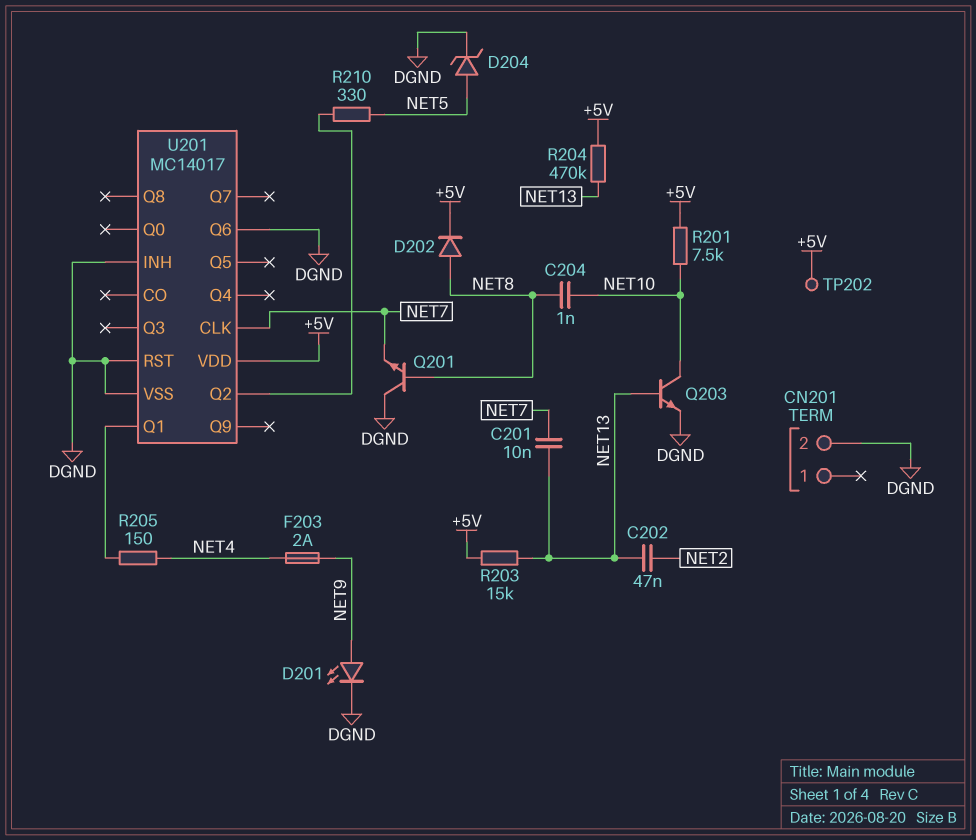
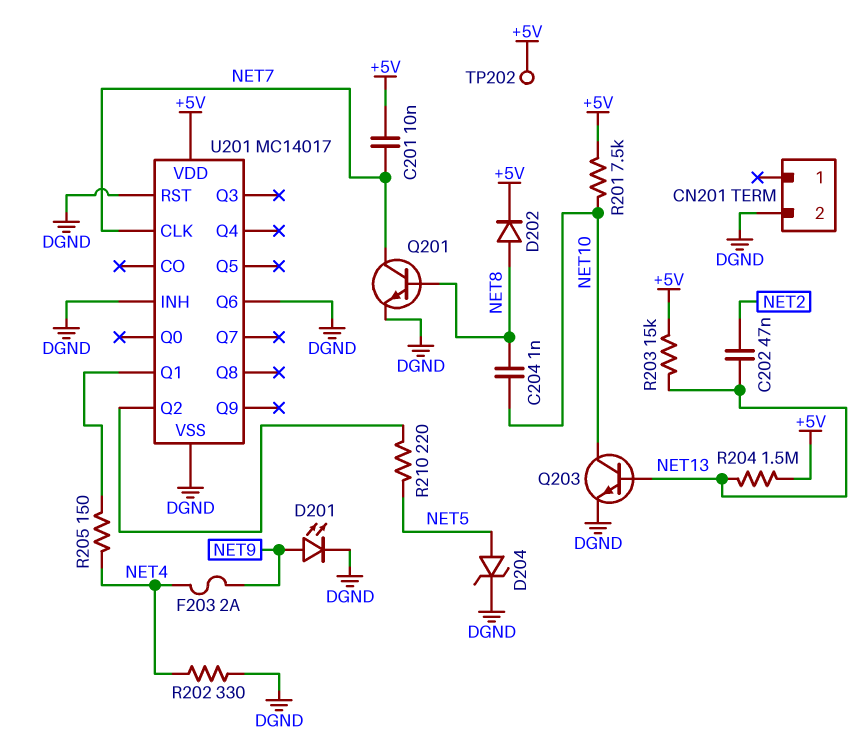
C201: 10nF (NET7, NET13) -> 10nF (+5V, NET7)
Q201: NPN (B NET8, C DGND, E NET7) -> NPN (B NET8, C NET7, E DGND)
R202: none -> 330 (DGND, NET4)
R204: 470k (+5V, NET13) -> 1.5M (+5V, NET13)
R210: 330 (NET5, U201/Q2) -> 220 (NET5, U201/Q2)

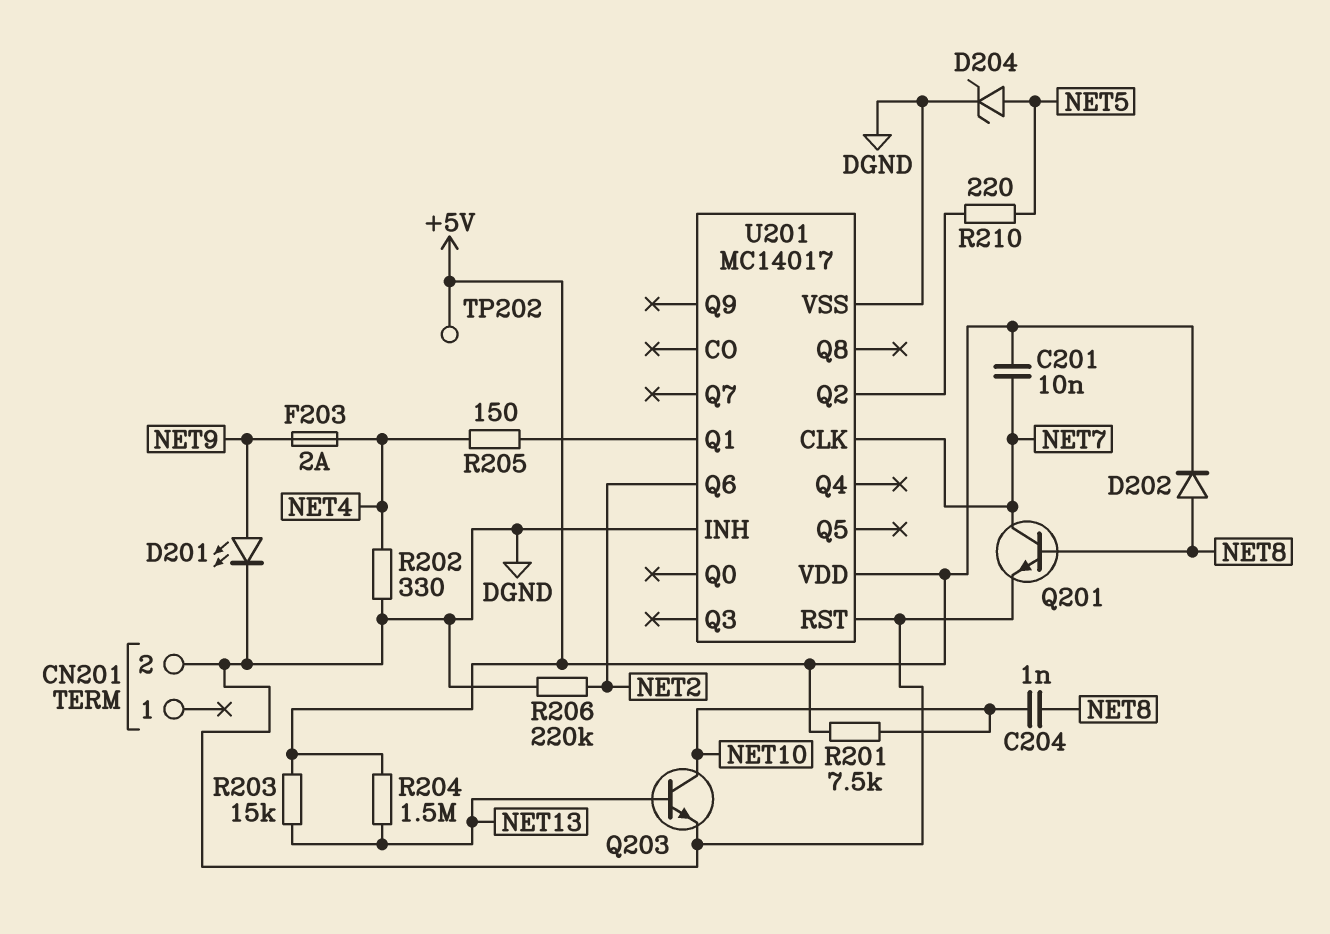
C202: 47nF (NET2, NET13) -> none
R206: none -> 220k (DGND, NET2)
U201 pin Q6: DGND -> NET2

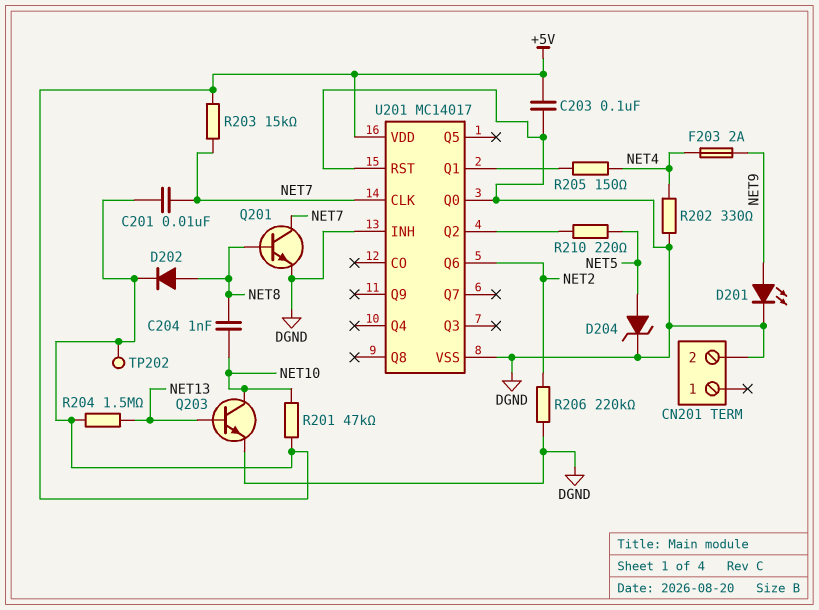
C203: none -> 100nF (+5V, DGND)
R201: 7.5k (+5V, NET10) -> 47k (+5V, NET10)
R203: 15k (+5V, NET13) -> 15k (+5V, NET7)
U201 pin Q0: none -> DGND

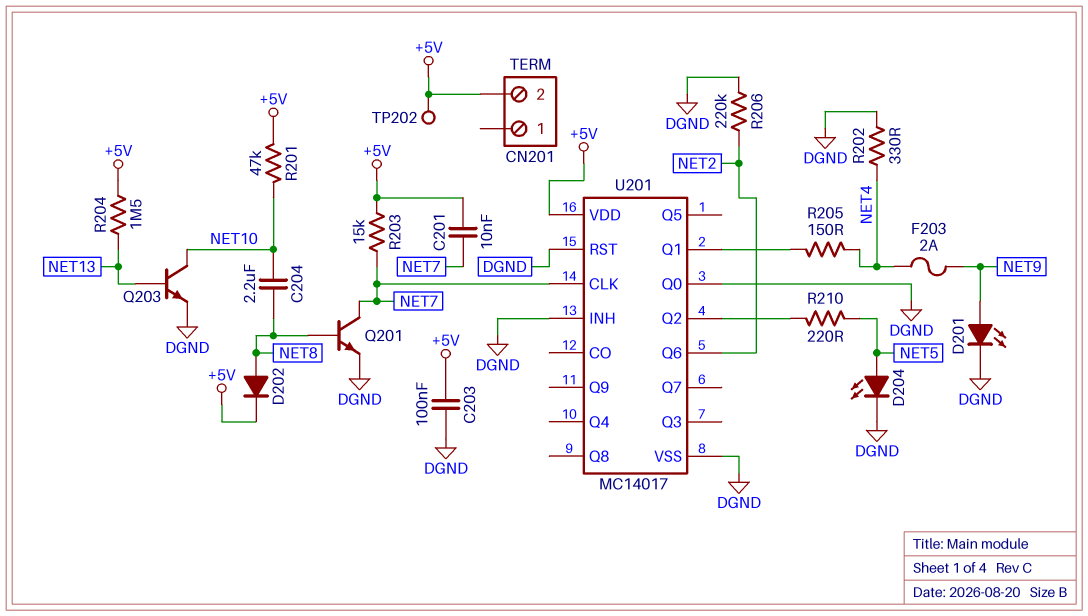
C204: 1nF (NET8, NET10) -> 2.2uF (NET8, NET10)
CN201 pin 2: DGND -> +5V
D204: zener (A NET5, K DGND) -> LED (A NET5, K DGND)

